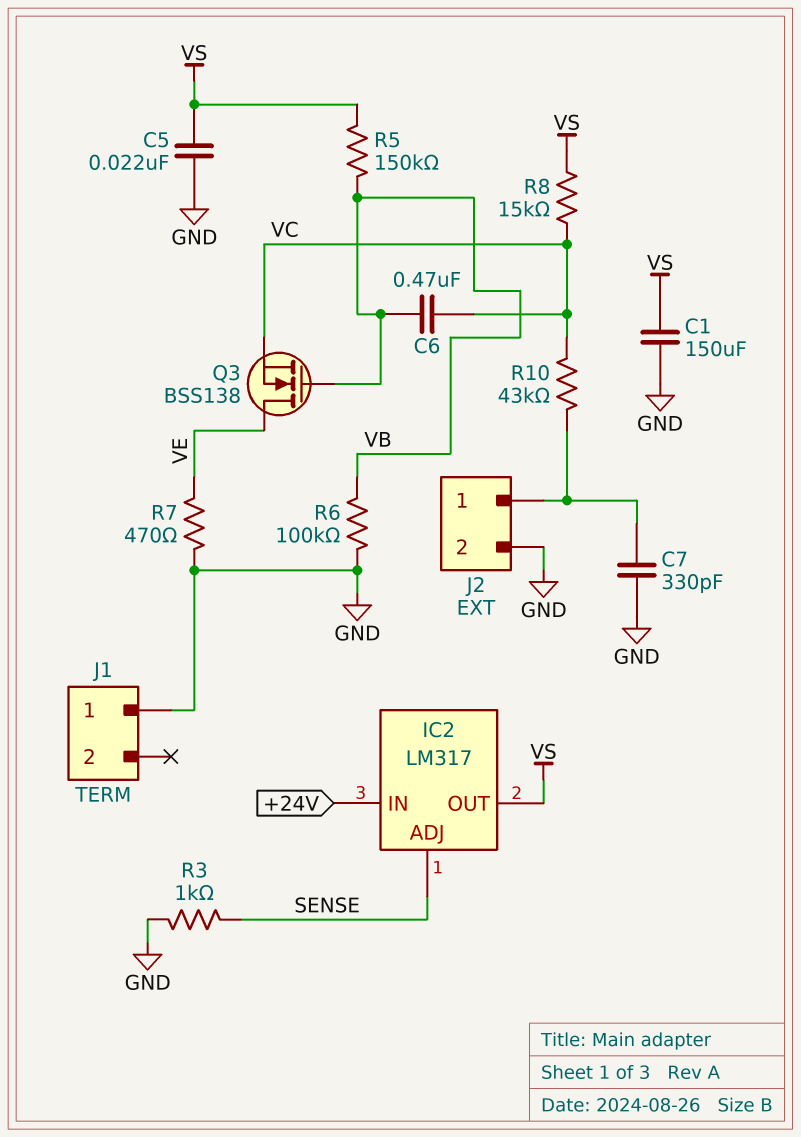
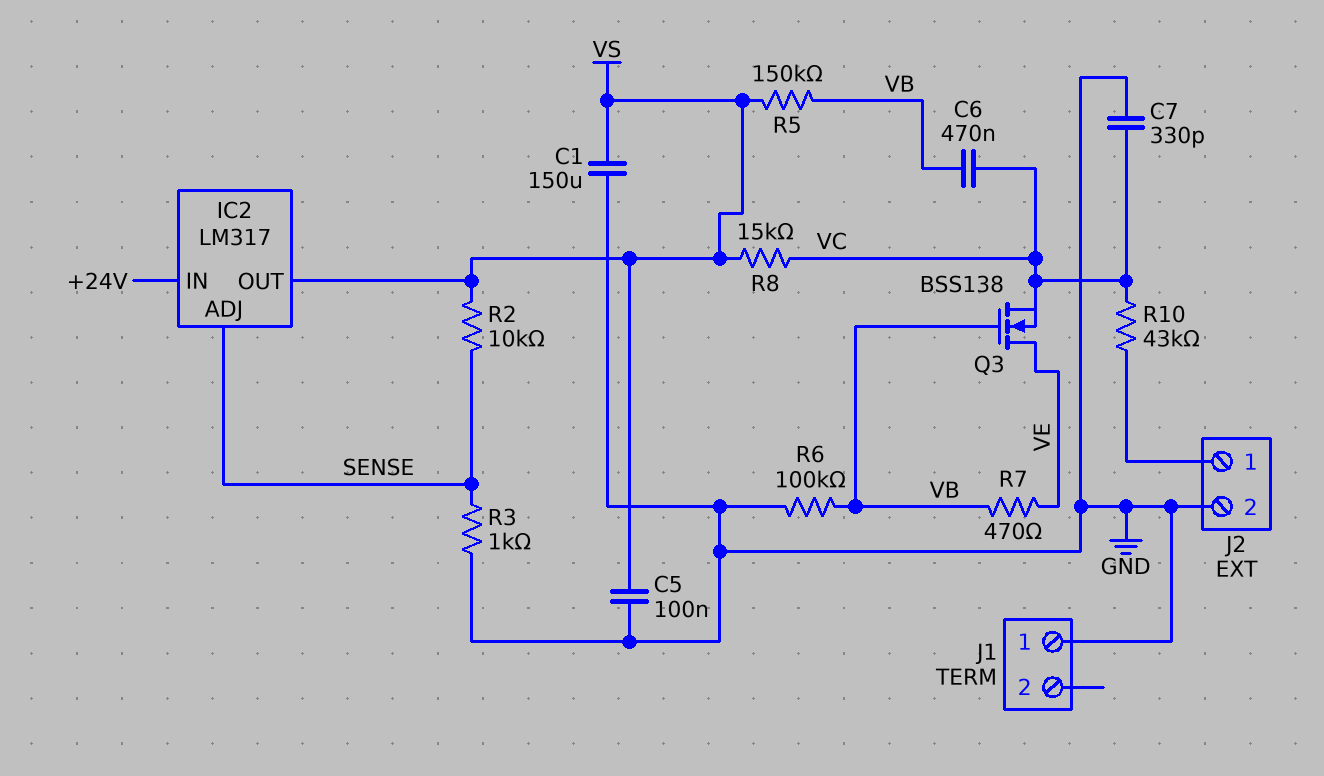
C5: 22nF (GND, VS) -> 100nF (GND, VS)
C7: 330pF (GND, J2/1) -> 330pF (GND, VC)
R2: none -> 10k (SENSE, VS)
R7: 470 (GND, VE) -> 470 (VB, VE)

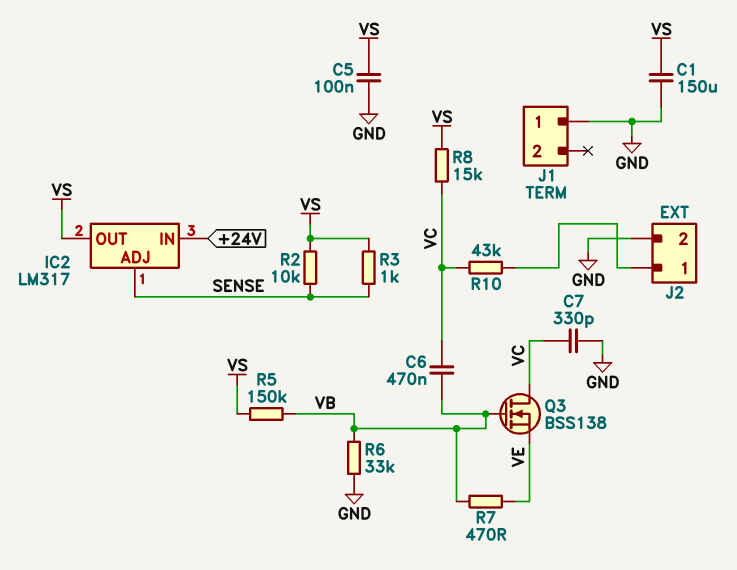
Q3: NMOS BSS138 (G VB, D VE, S VC) -> NMOS BSS138 (G VB, D VC, S VE)
R3: 1k (GND, SENSE) -> 1k (SENSE, VS)
R6: 100k (GND, VB) -> 33k (GND, VB)

